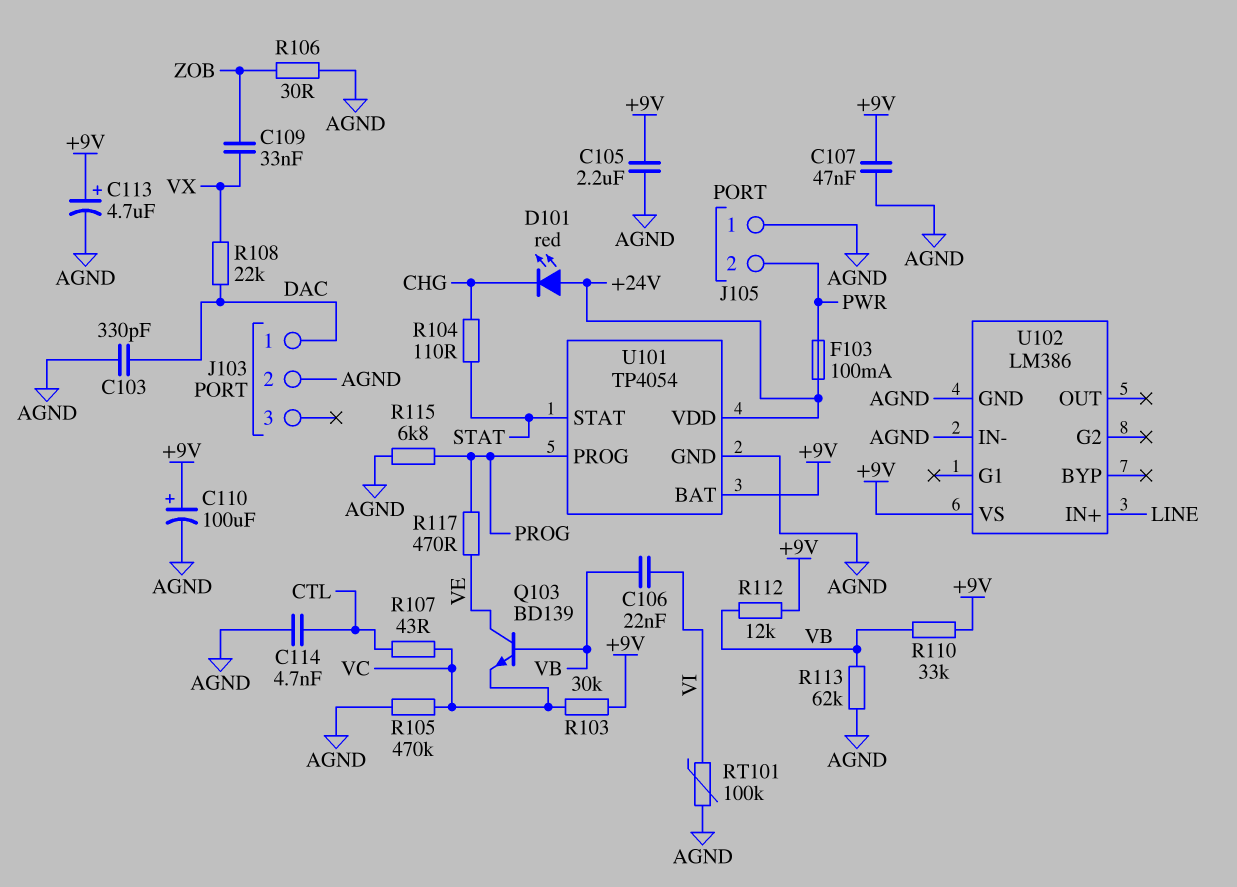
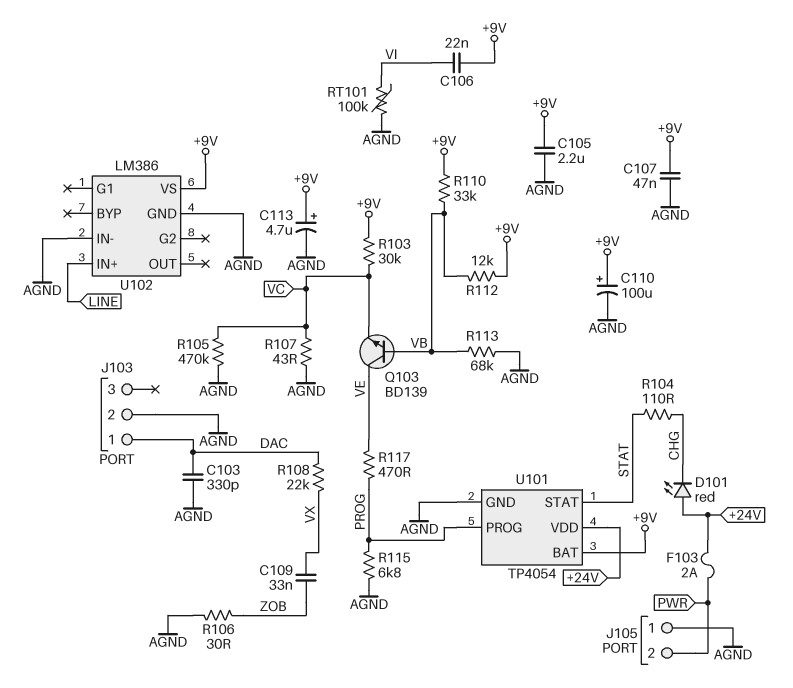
C106: 22nF (VB, VI) -> 22nF (+9V, VI)
C114: 4.7nF (AGND, CTL) -> none
F103: 100mA (+24V, PWR) -> 2A (+24V, PWR)
R107: 43 (CTL, VC) -> 43 (AGND, VC)
R113: 62k (AGND, VB) -> 68k (AGND, VB)

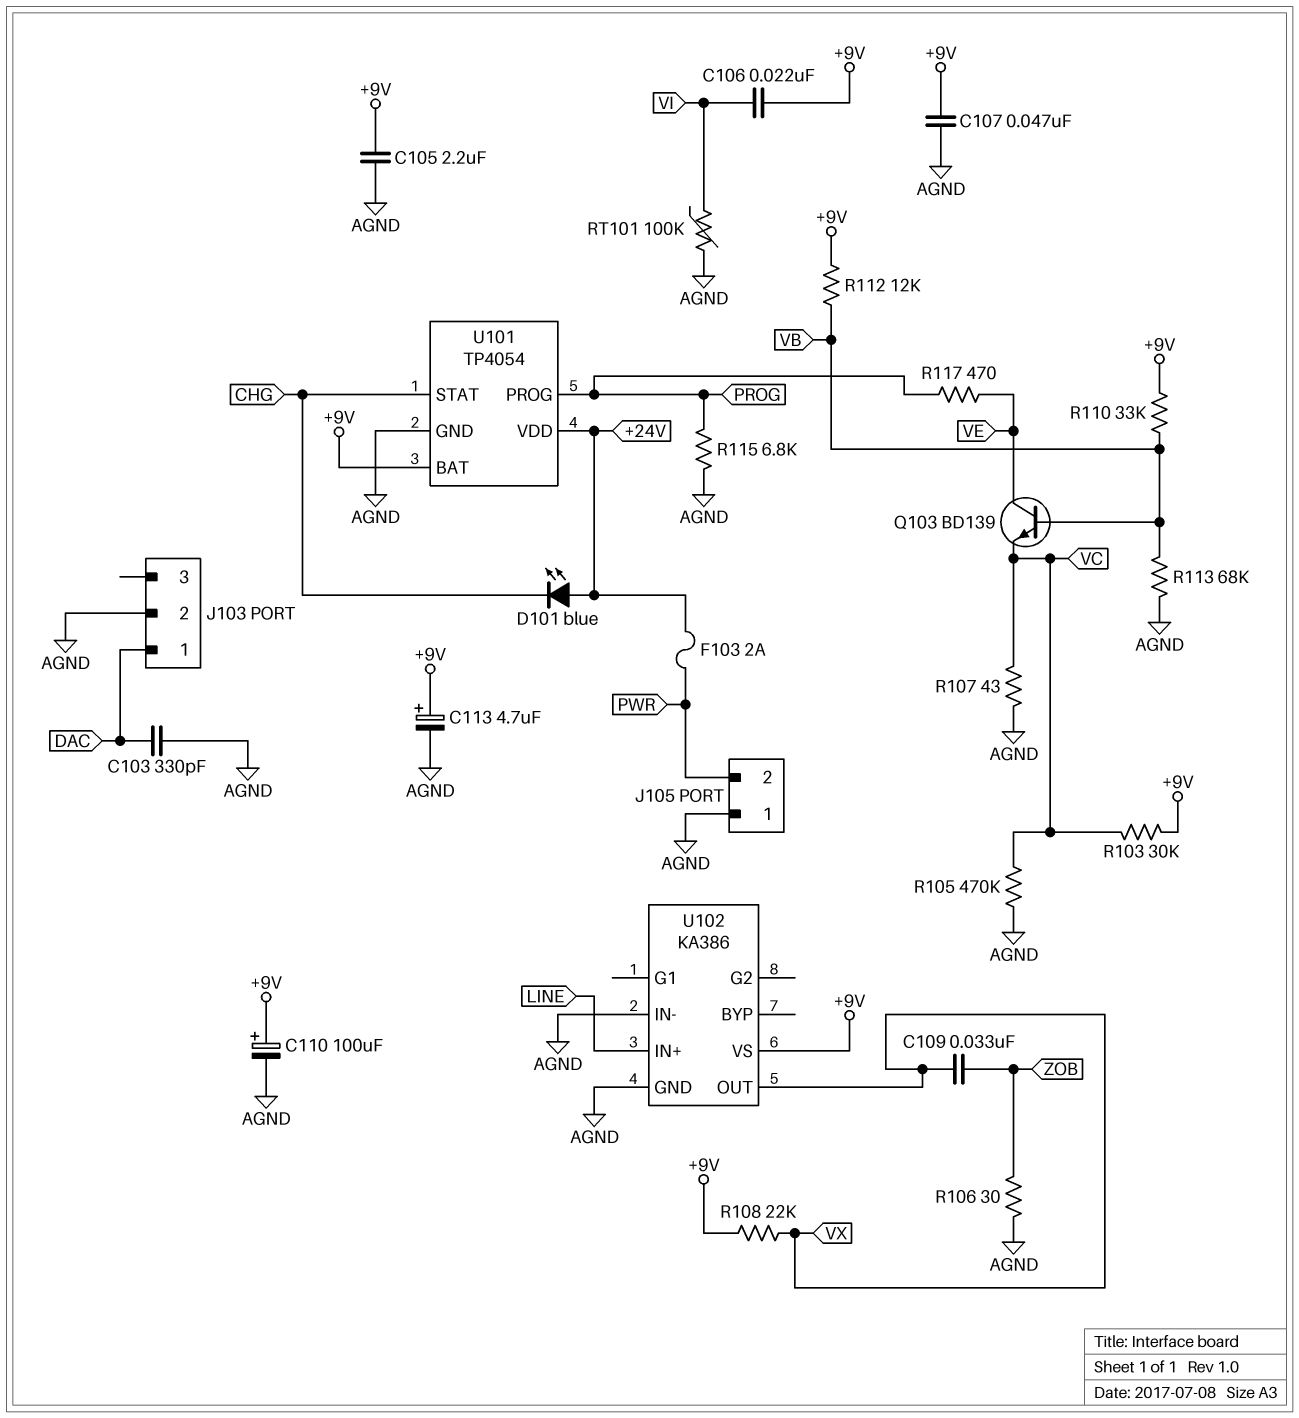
D101: LED red (A +24V, K CHG) -> LED blue (A +24V, K CHG)
R104: 110 (CHG, STAT) -> none
R108: 22k (DAC, VX) -> 22k (+9V, VX)
U101 pin STAT: STAT -> CHG
U102: LM386 -> KA386
U102 pin OUT: none -> VX

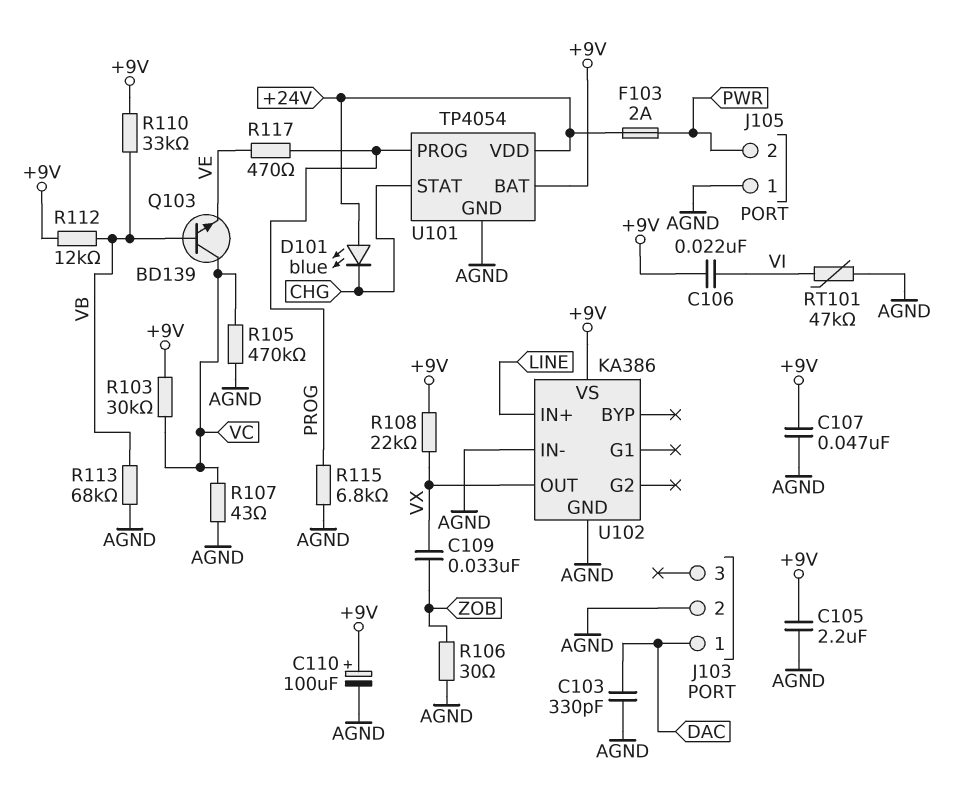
C113: 4.7uF (plus +9V, minus AGND) -> none
Q103: NPN BD139 (B VB, C VE, E VC) -> NPN BD139 (B VB, C VC, E VE)
RT101: 100k (AGND, VI) -> 47k (AGND, VI)

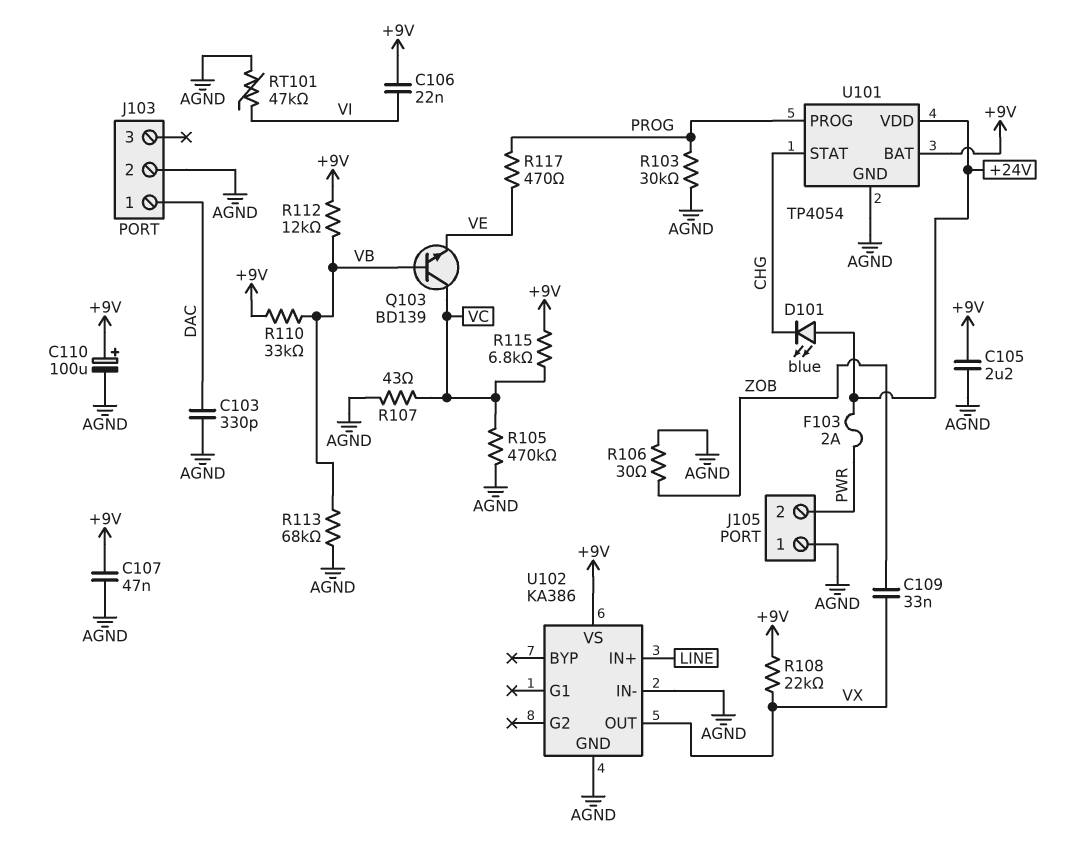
R103: 30k (+9V, VC) -> 30k (AGND, PROG)
R115: 6.8k (AGND, PROG) -> 6.8k (+9V, VC)

